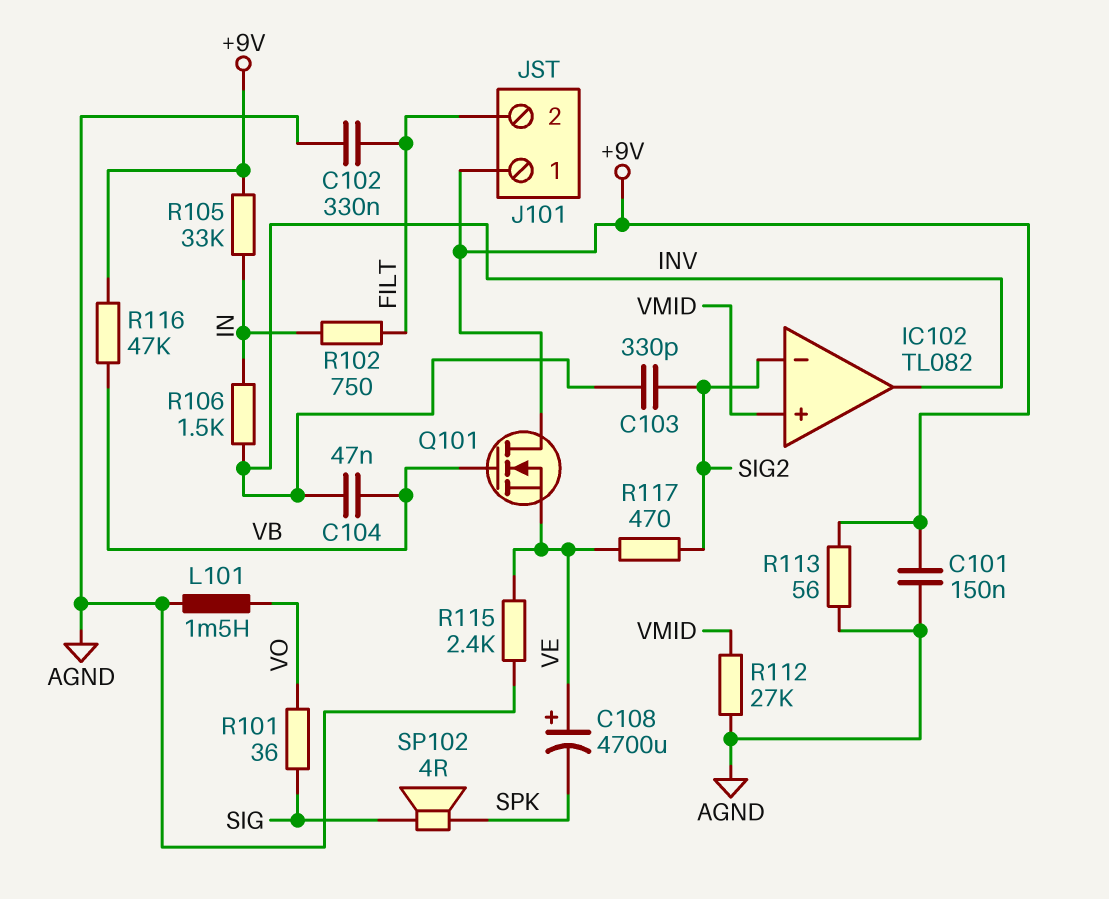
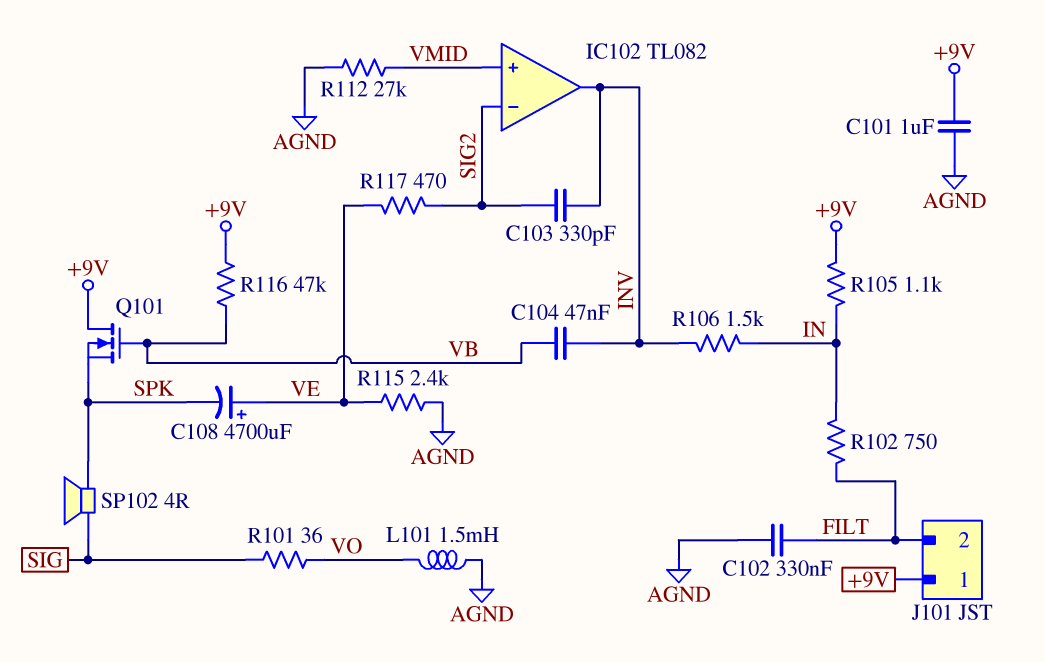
C101: 150nF (+9V, AGND) -> 1uF (+9V, AGND)
Q101: NMOS (G VB, D +9V, S VE) -> NMOS (G VB, D +9V, S SPK)
R105: 33k (+9V, IN) -> 1.1k (+9V, IN)
R113: 56 (+9V, AGND) -> none

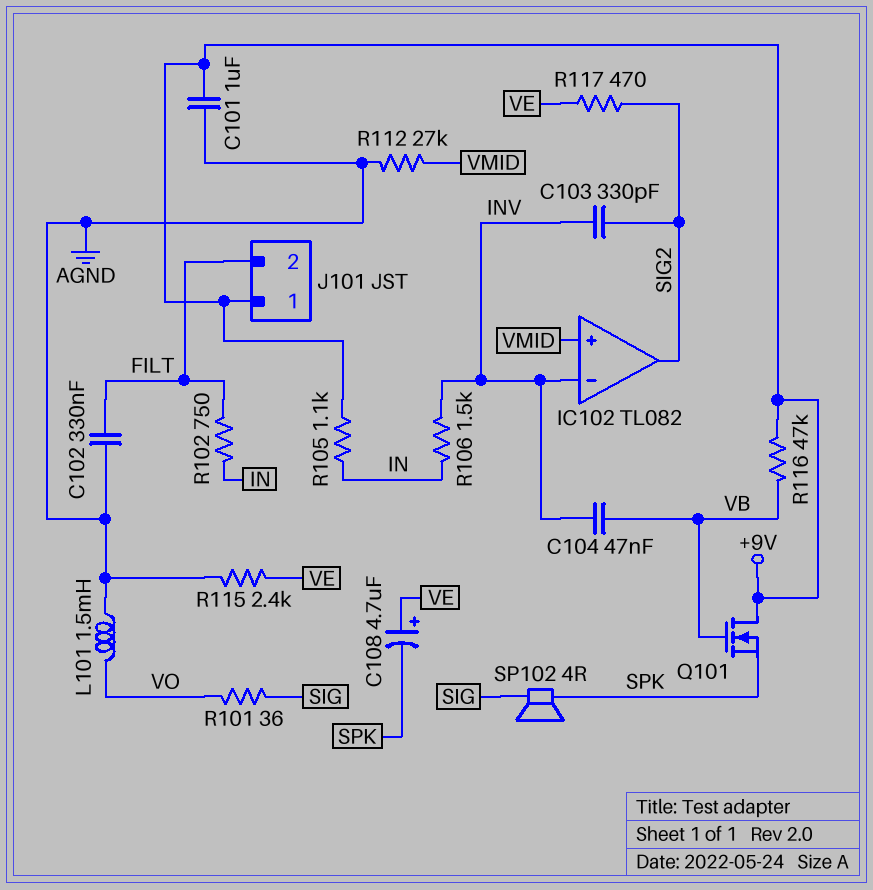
C108: 4700uF (plus VE, minus SPK) -> 4.7uF (plus VE, minus SPK)
IC102 pin in-: SIG2 -> INV
IC102 pin out: INV -> SIG2

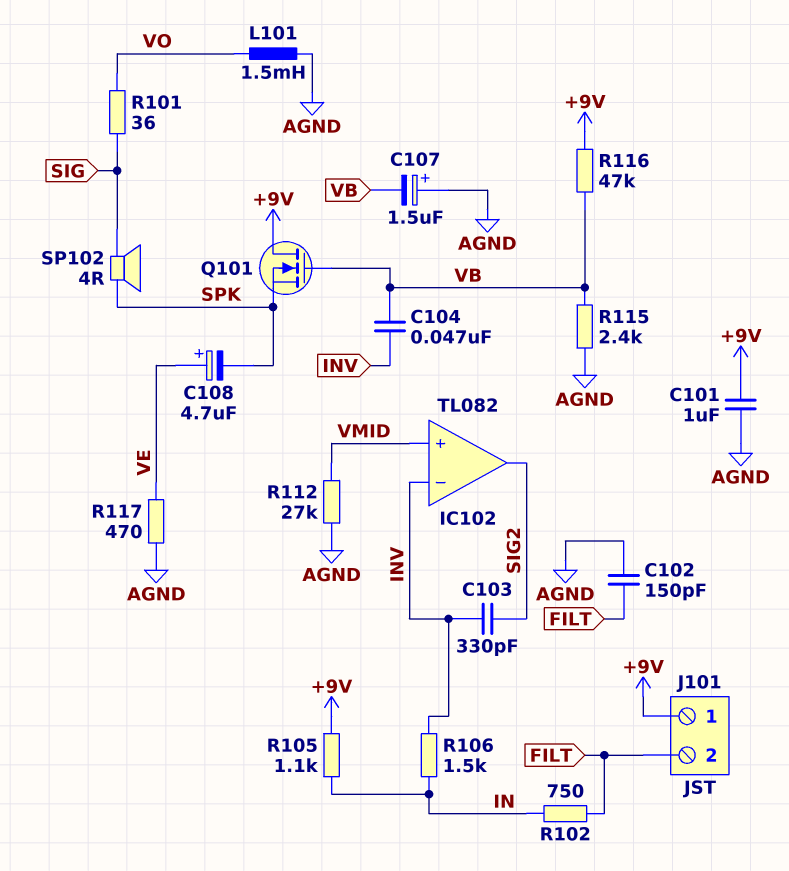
C102: 330nF (AGND, FILT) -> 150pF (AGND, FILT)
C107: none -> 1.5uF (plus AGND, minus VB)
R115: 2.4k (AGND, VE) -> 2.4k (AGND, VB)
R117: 470 (SIG2, VE) -> 470 (AGND, VE)

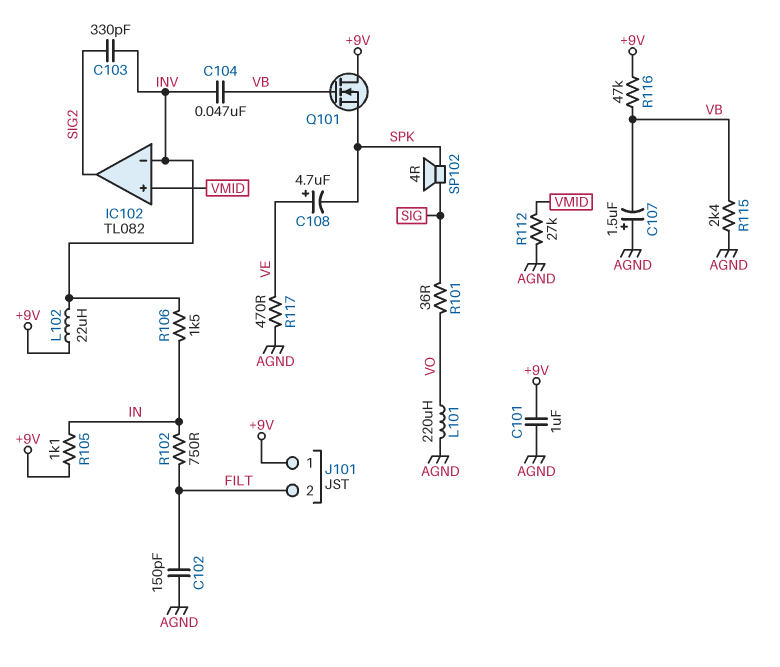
L101: 1.5mH (AGND, VO) -> 220uH (AGND, VO)
L102: none -> 22uH (+9V, INV)

